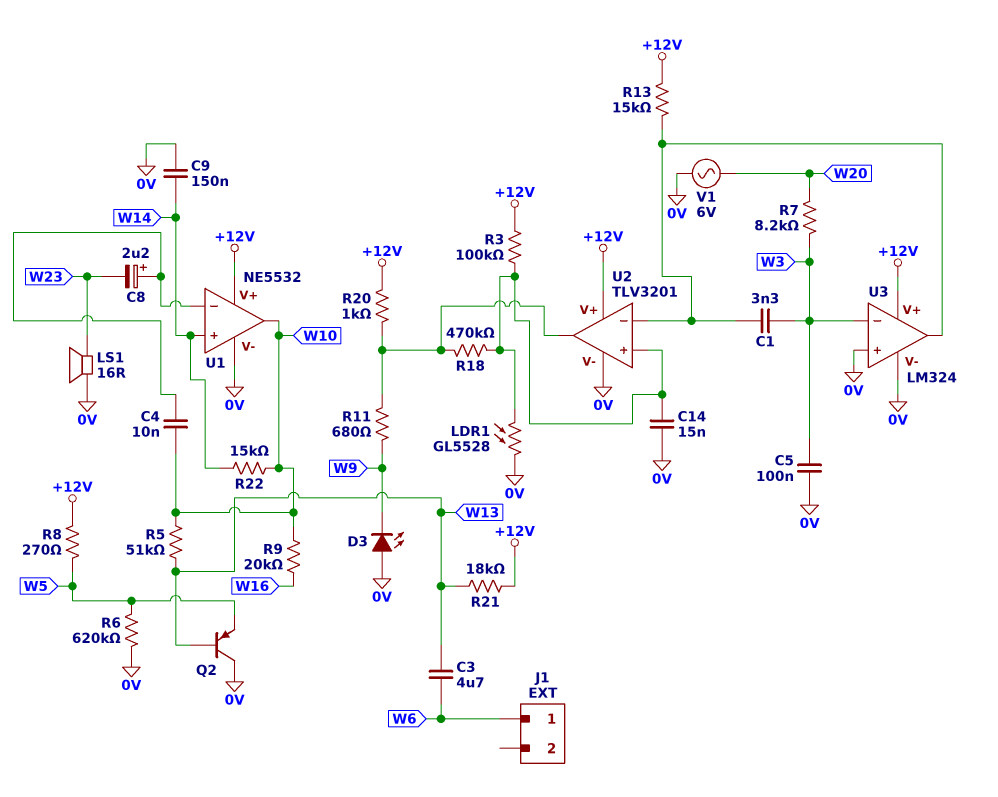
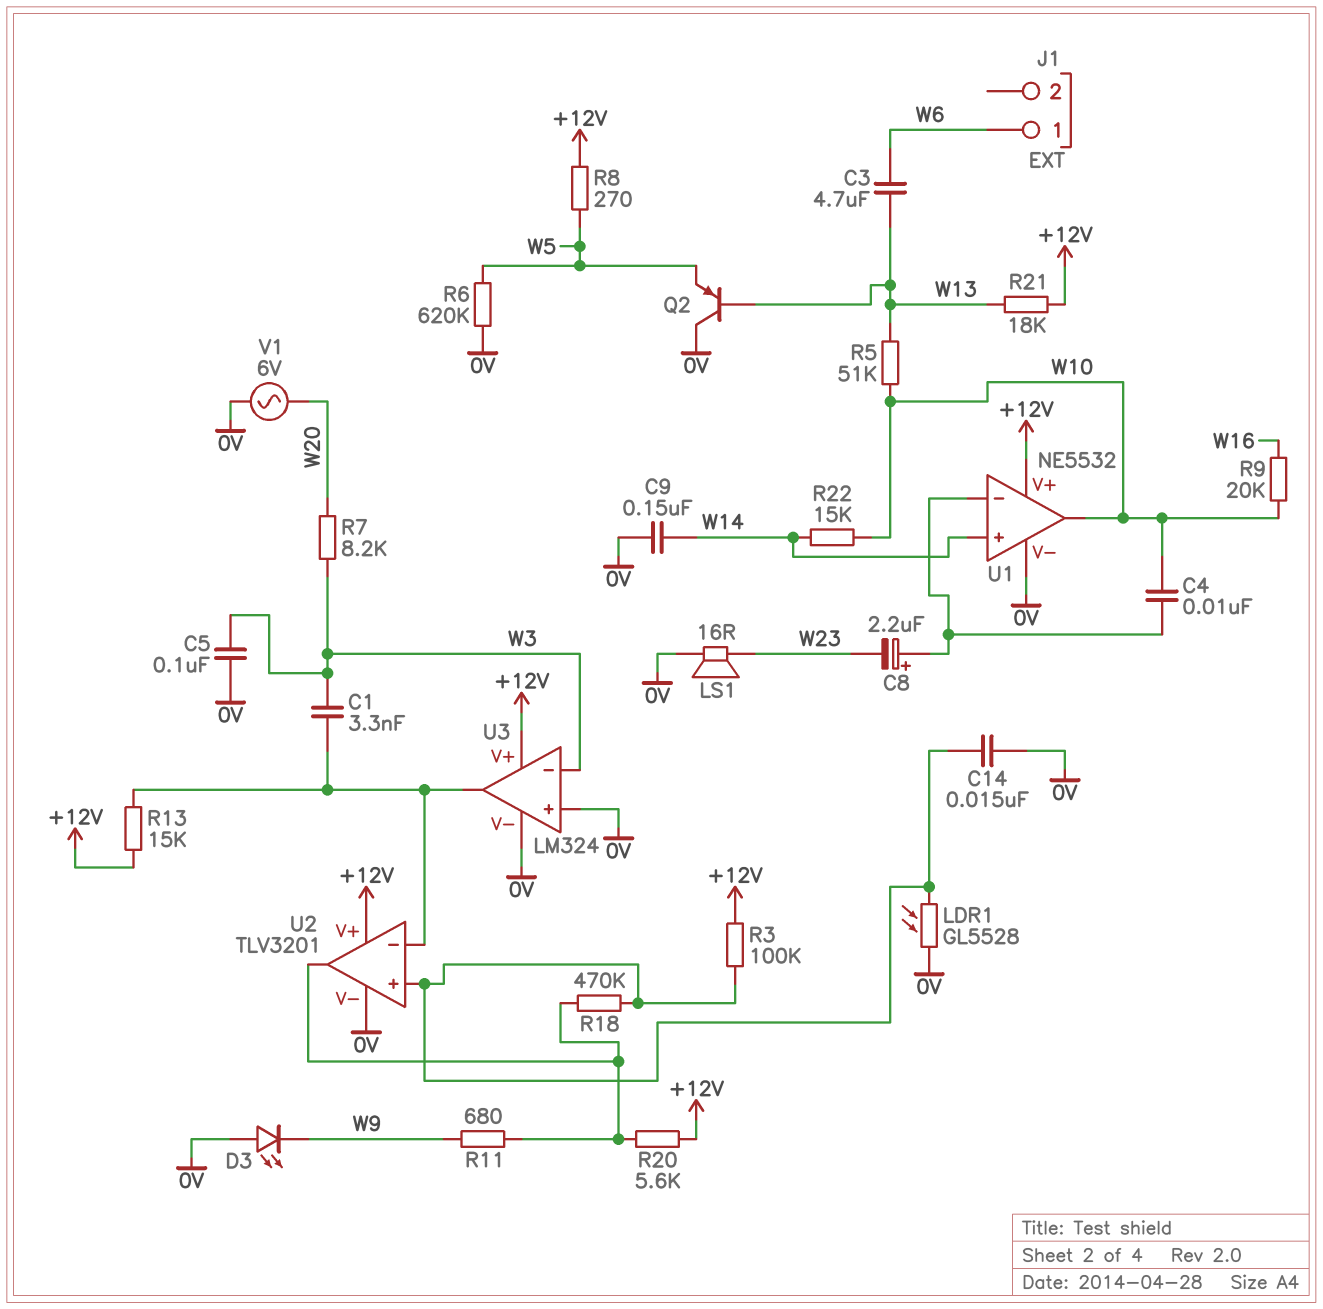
R20: 1k (+12V, U2/out) -> 5.6k (+12V, U2/out)

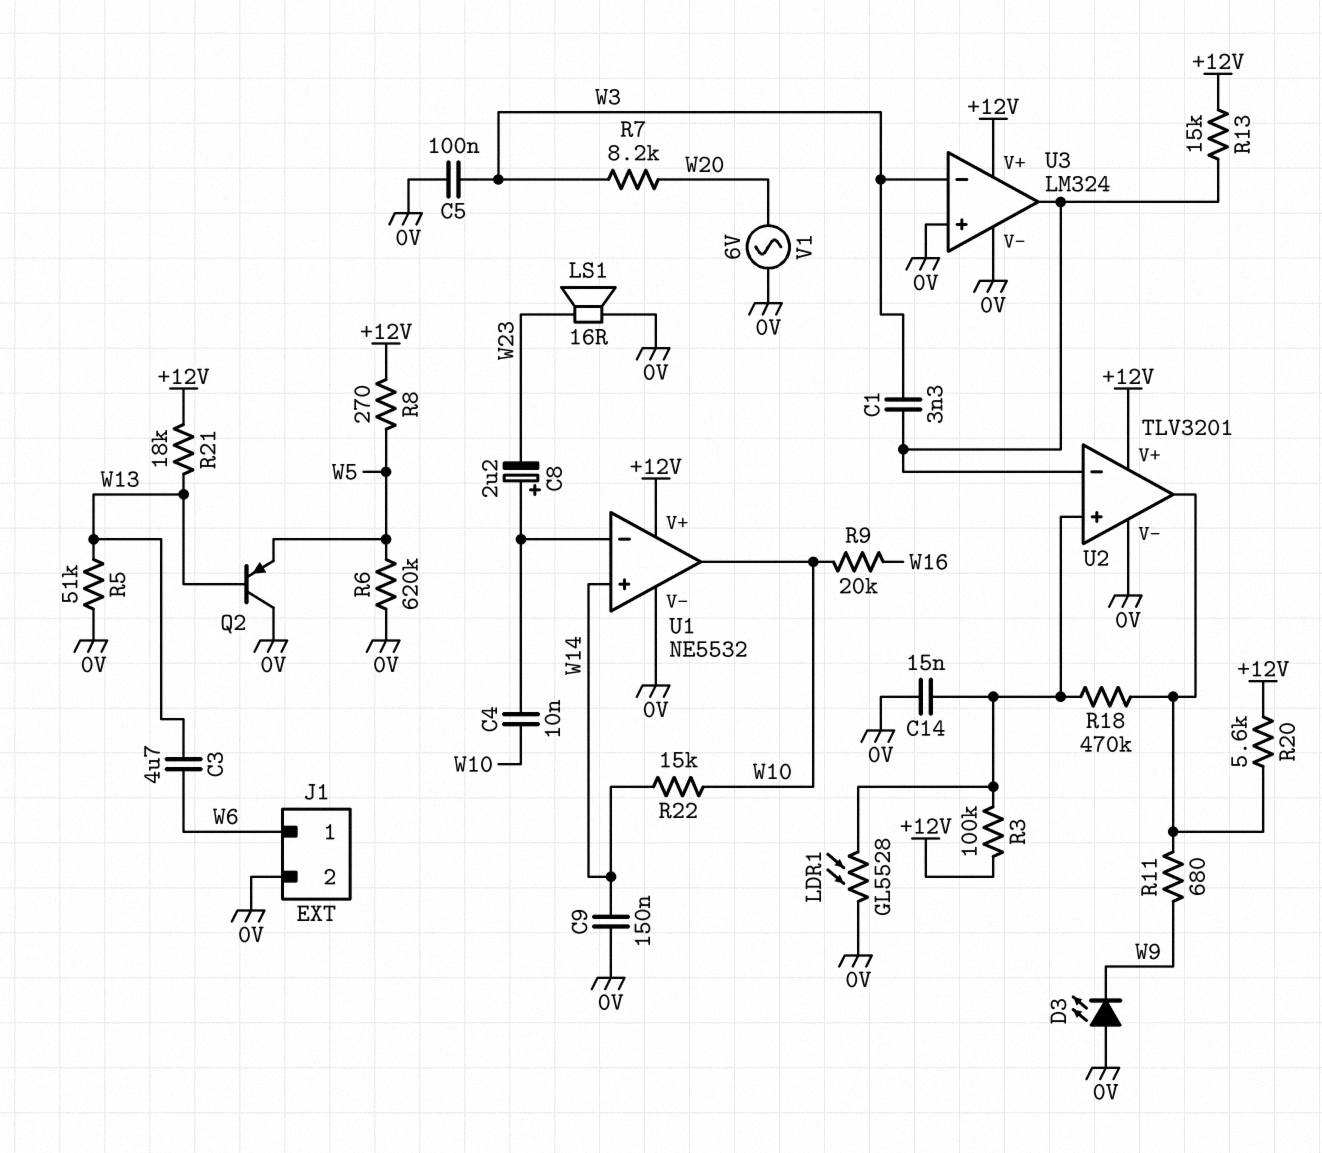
J1 pin 2: none -> 0V
R5: 51k (W10, W13) -> 51k (0V, W13)

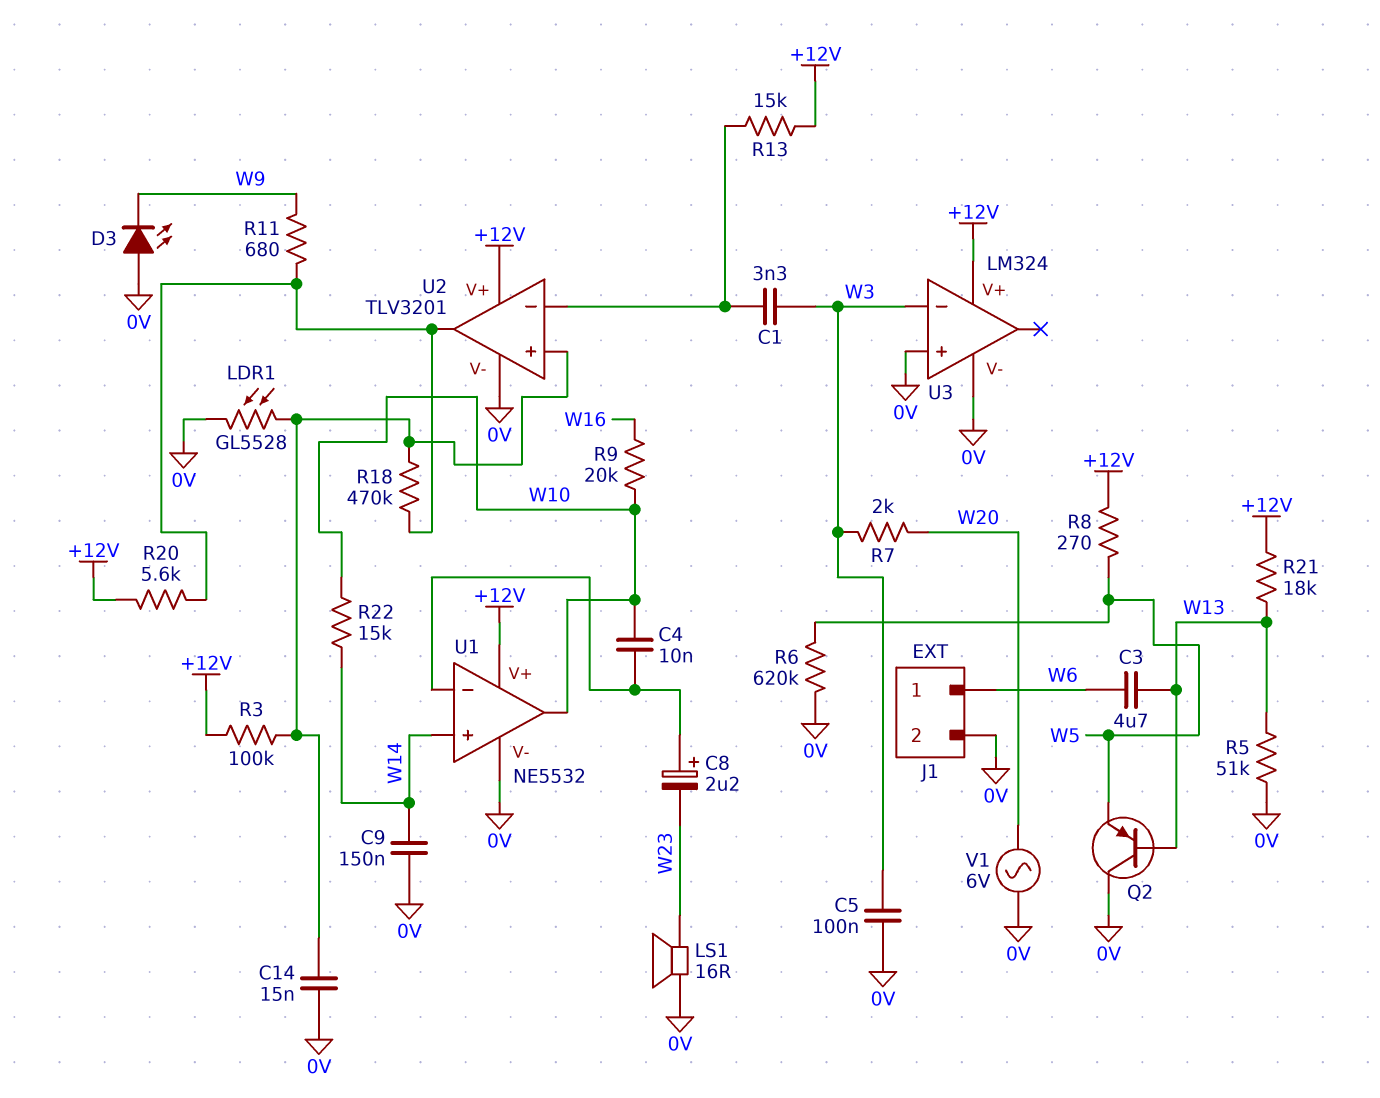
R7: 8.2k (W3, W20) -> 2k (W3, W20)
U3 pin out: U2/in- -> none

